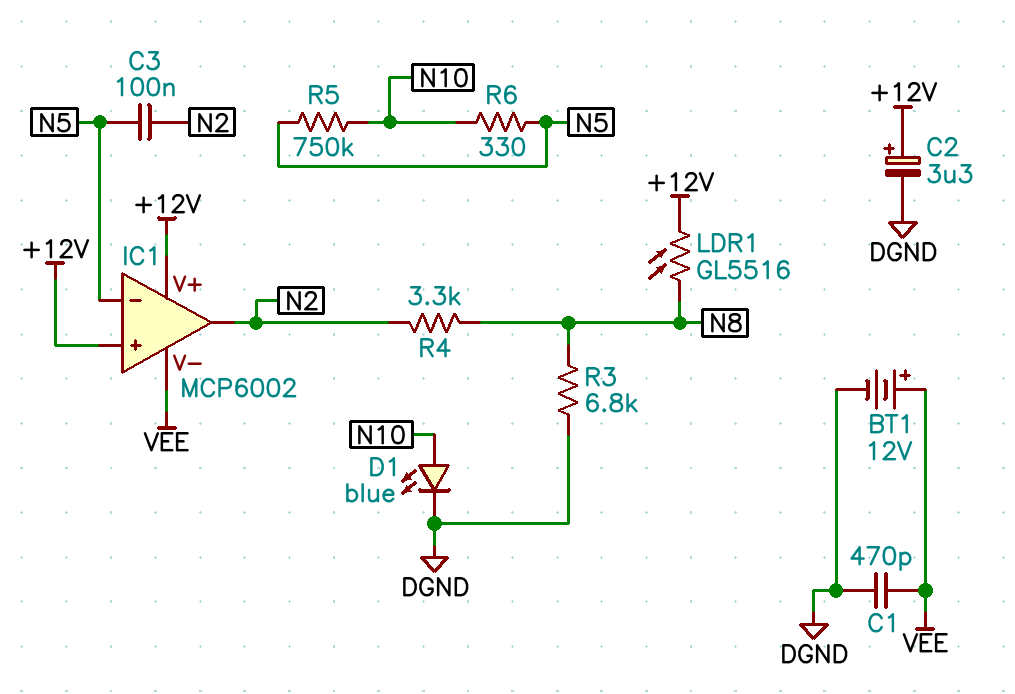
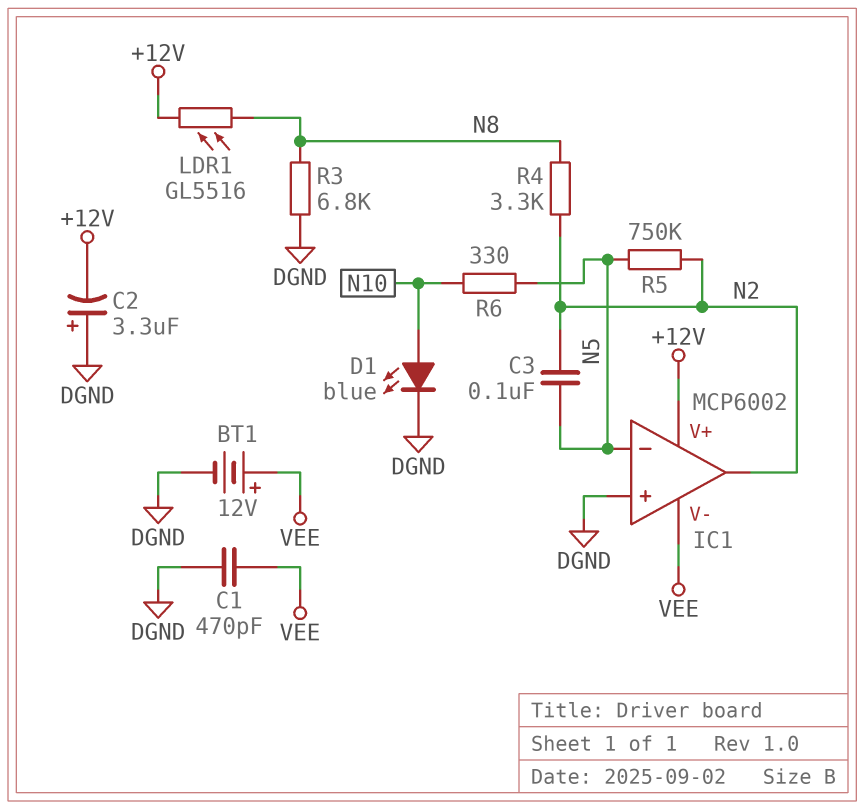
C2: 3.3uF (plus +12V, minus DGND) -> 3.3uF (plus DGND, minus +12V)
IC1 pin in+: +12V -> DGND
R5: 750k (N5, N10) -> 750k (N2, N5)

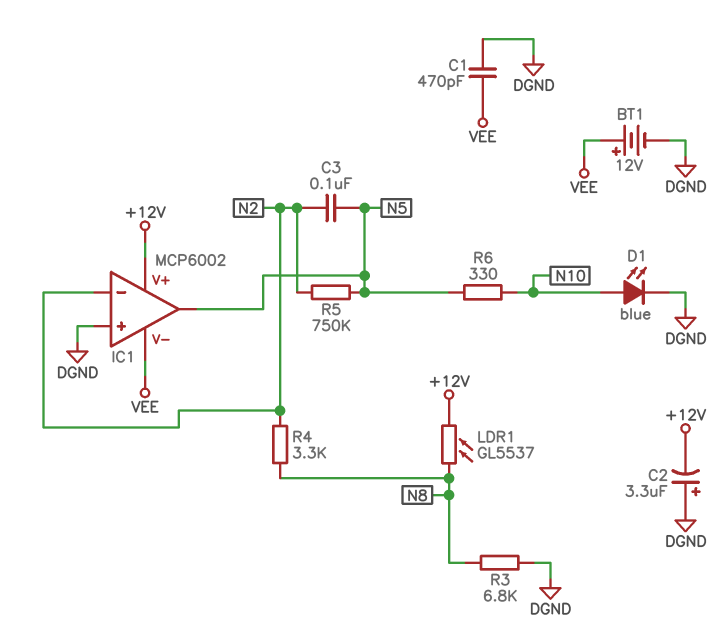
IC1 pin in-: N5 -> N2
IC1 pin out: N2 -> N5
LDR1: GL5516 (+12V, N8) -> GL5537 (+12V, N8)

